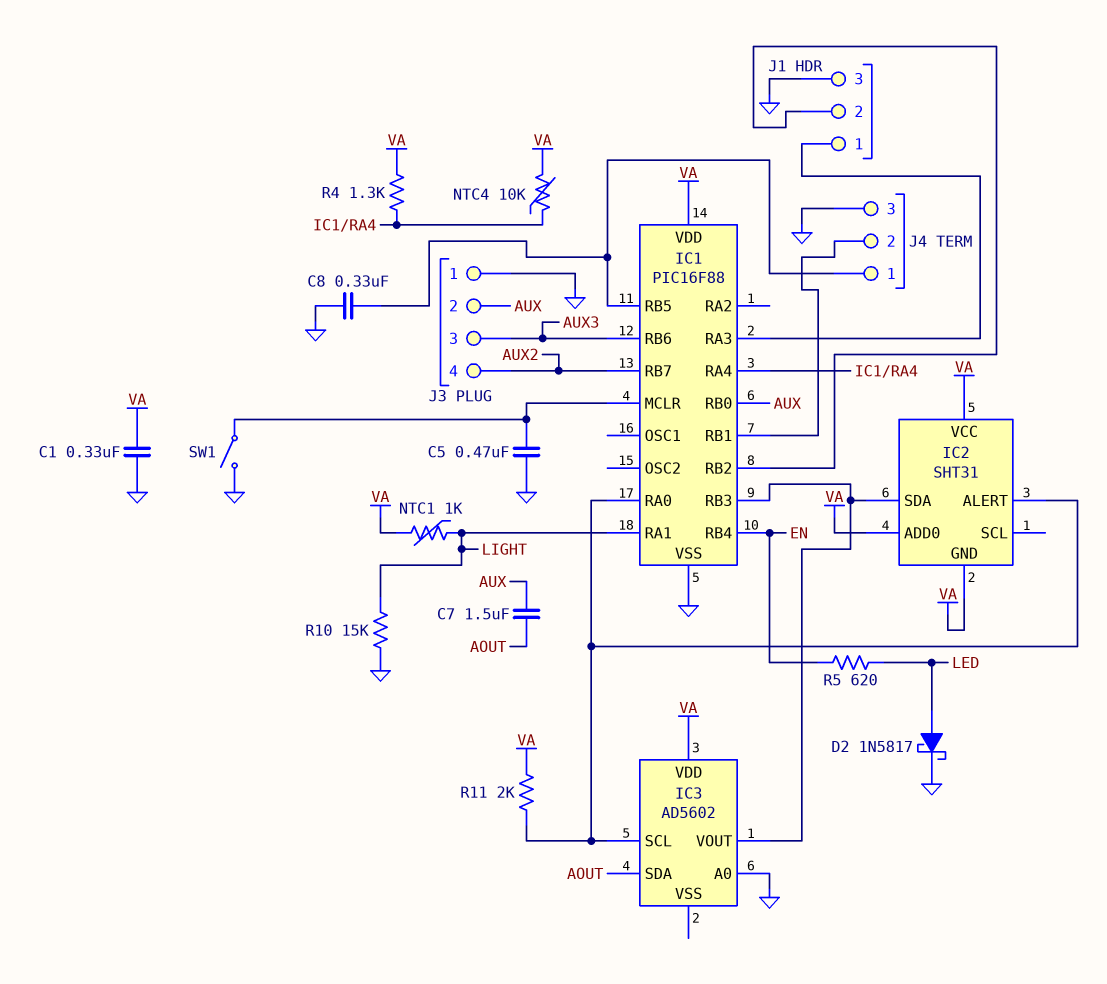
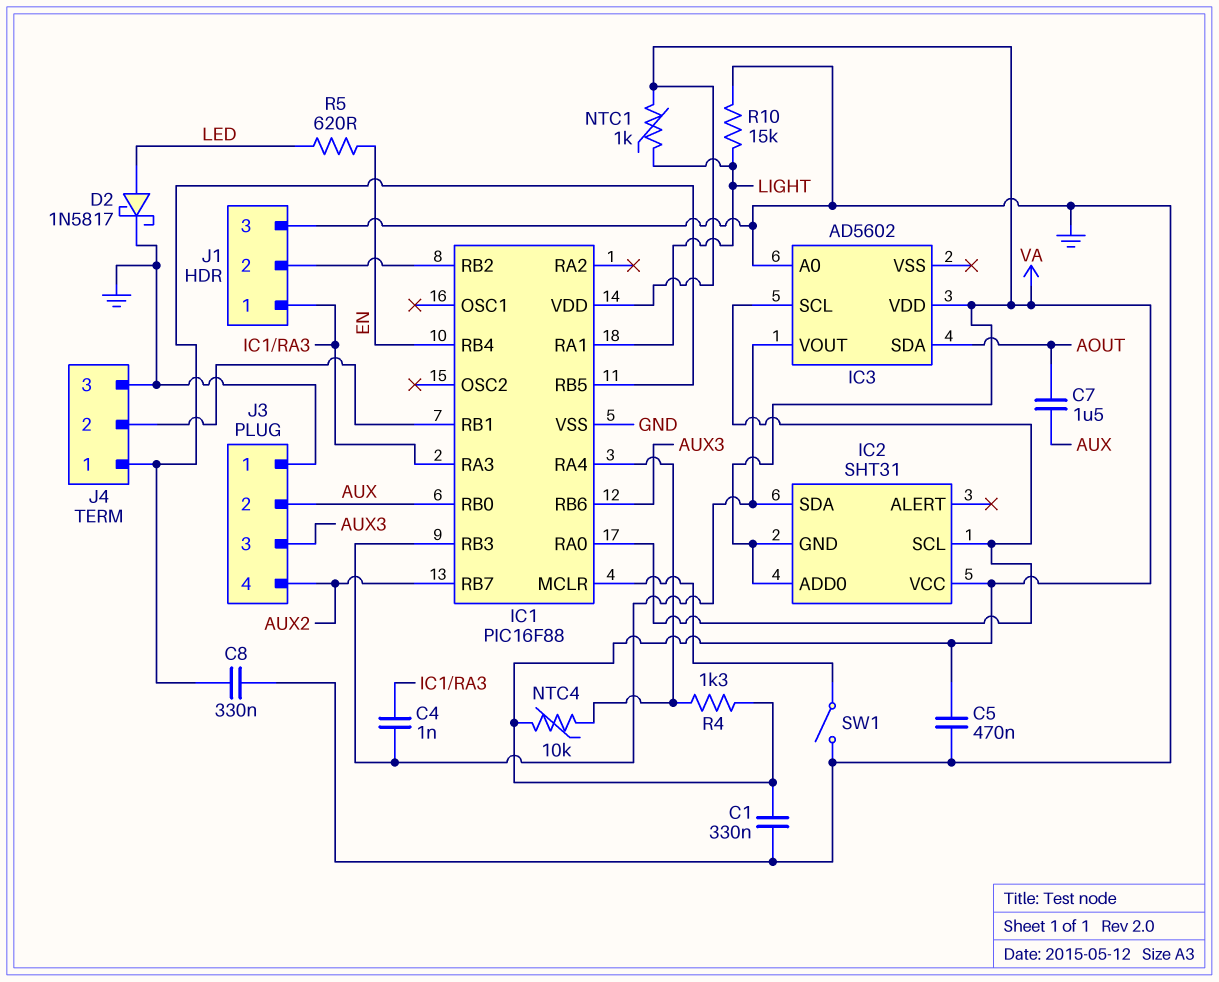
C4: none -> 1nF (IC1/RA3, IC1/RB3)
C5: 470nF (GND, IC1/MCLR) -> 470nF (GND, VA)
IC2 pin ALERT: IC1/RA0 -> none
IC2 pin SCL: none -> IC1/RA0
R11: 2k (IC1/RA0, VA) -> none

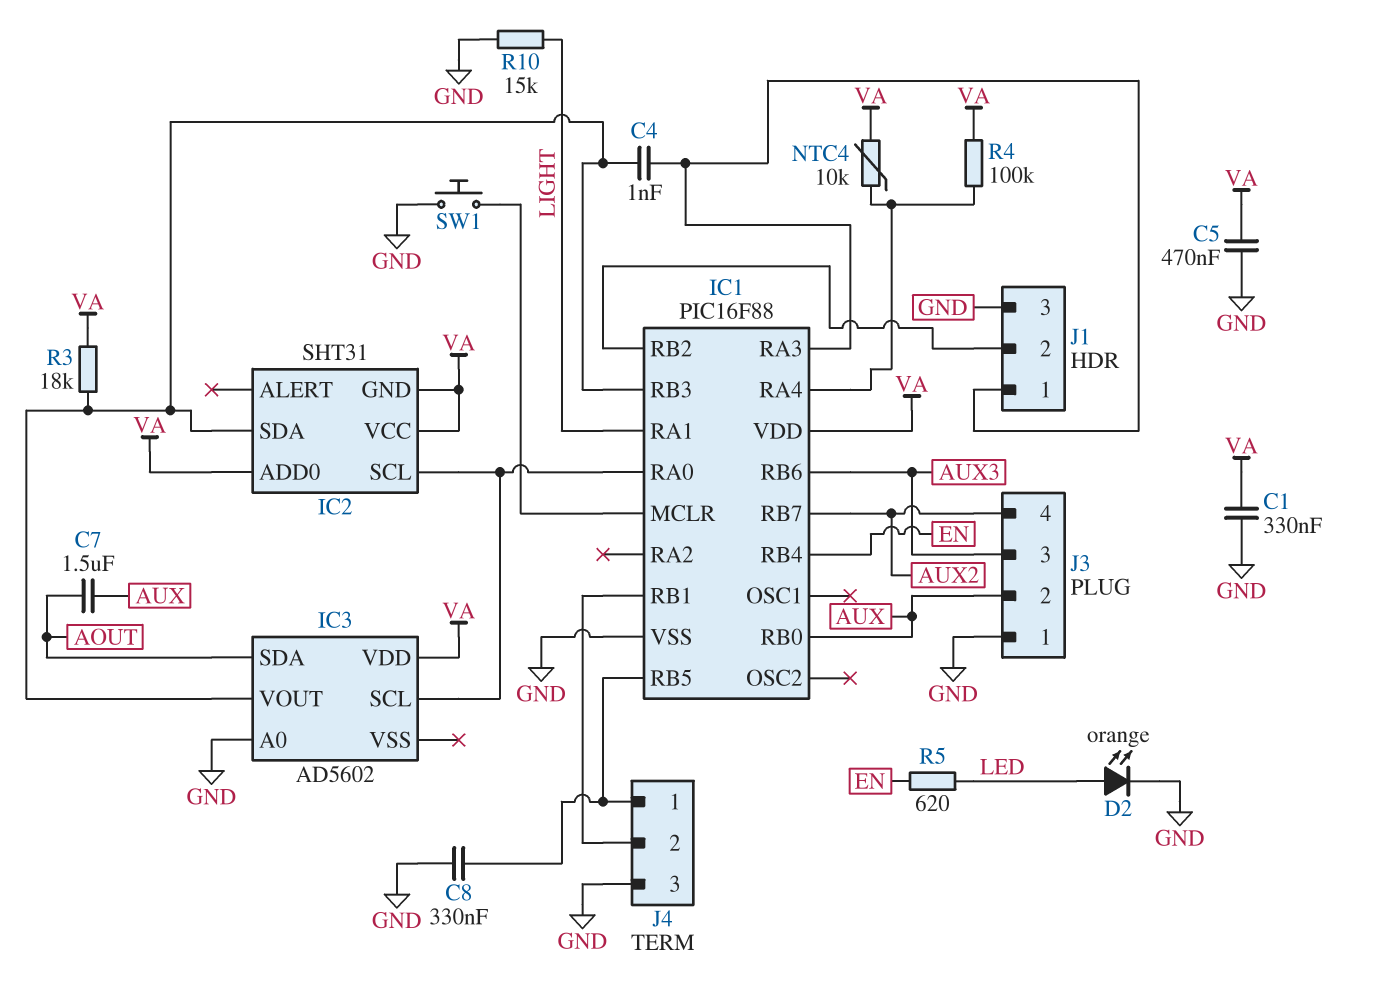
D2: schottky 1N5817 (A LED, K GND) -> LED orange (A LED, K GND)
NTC1: 1k (LIGHT, VA) -> none
R3: none -> 18k (IC1/RB3, VA)
R4: 1.3k (IC1/RA4, VA) -> 100k (IC1/RA4, VA)
SW1: switch (GND, IC1/MCLR) -> button (GND, IC1/MCLR)

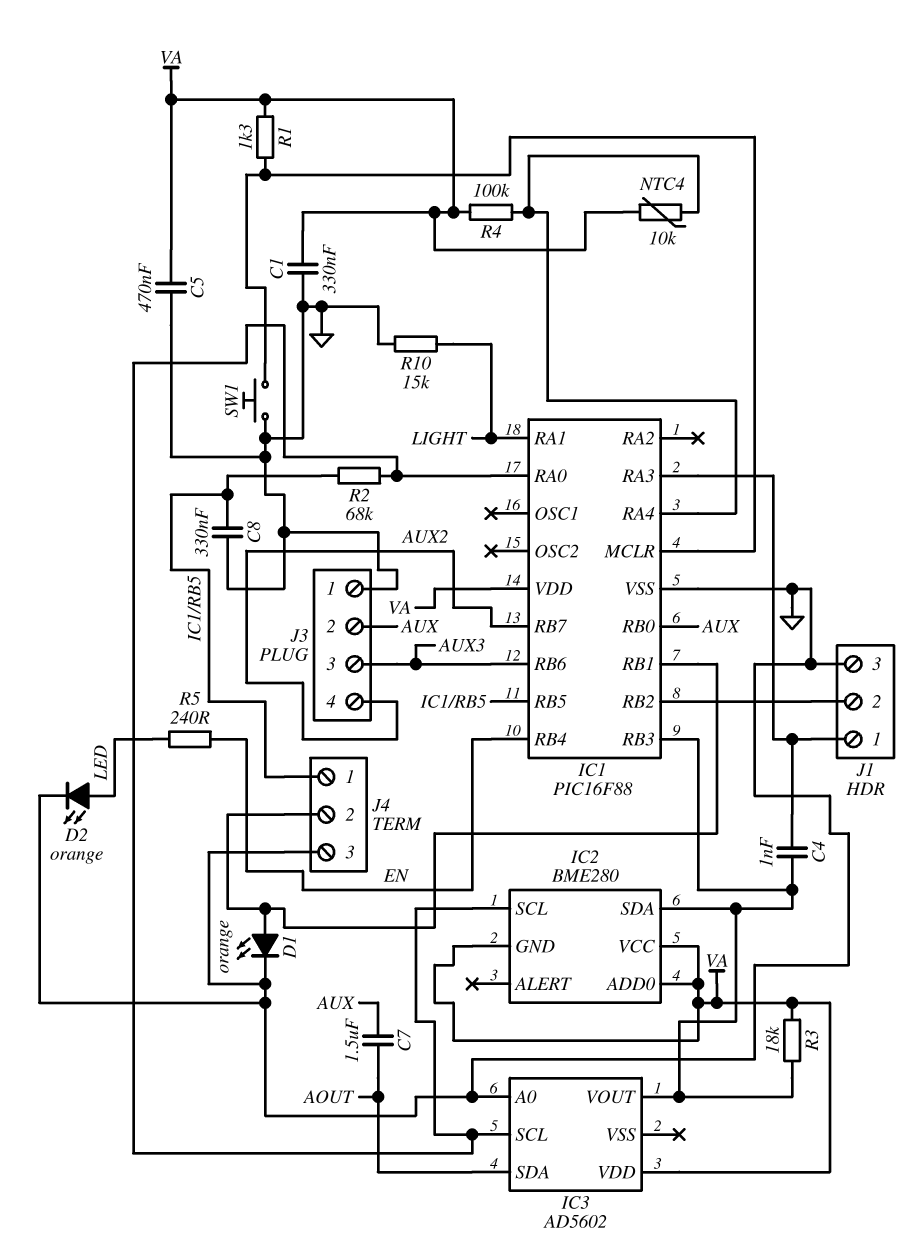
D1: none -> LED orange (A IC1/RB1, K GND)
IC2: SHT31 -> BME280
R1: none -> 1.3k (IC1/MCLR, VA)
R2: none -> 68k (IC1/RA0, IC1/RB5)
R5: 620 (EN, LED) -> 240 (EN, LED)

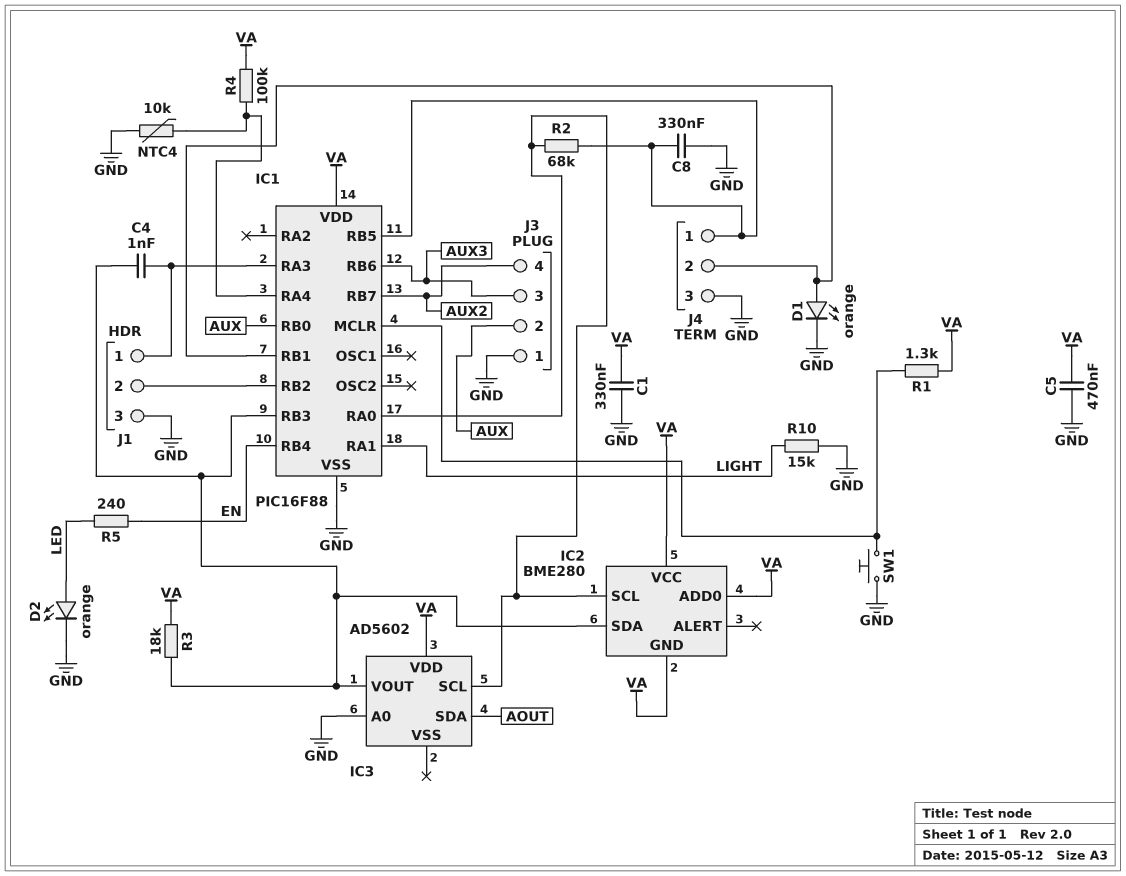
C7: 1.5uF (AOUT, AUX) -> none
NTC4: 10k (IC1/RA4, VA) -> 10k (GND, IC1/RA4)

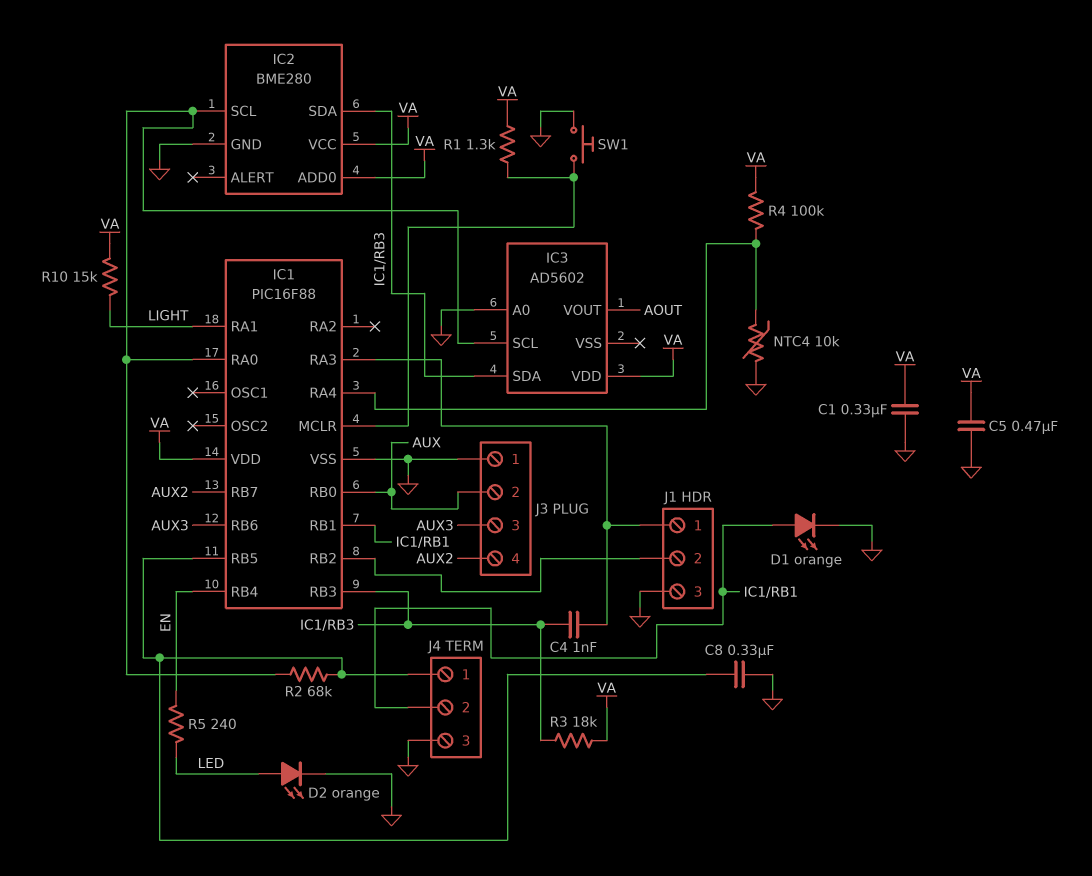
IC2 pin GND: VA -> GND
IC3 pin SDA: AOUT -> IC1/RB3
IC3 pin VOUT: IC1/RB3 -> AOUT
R10: 15k (GND, LIGHT) -> 15k (LIGHT, VA)

